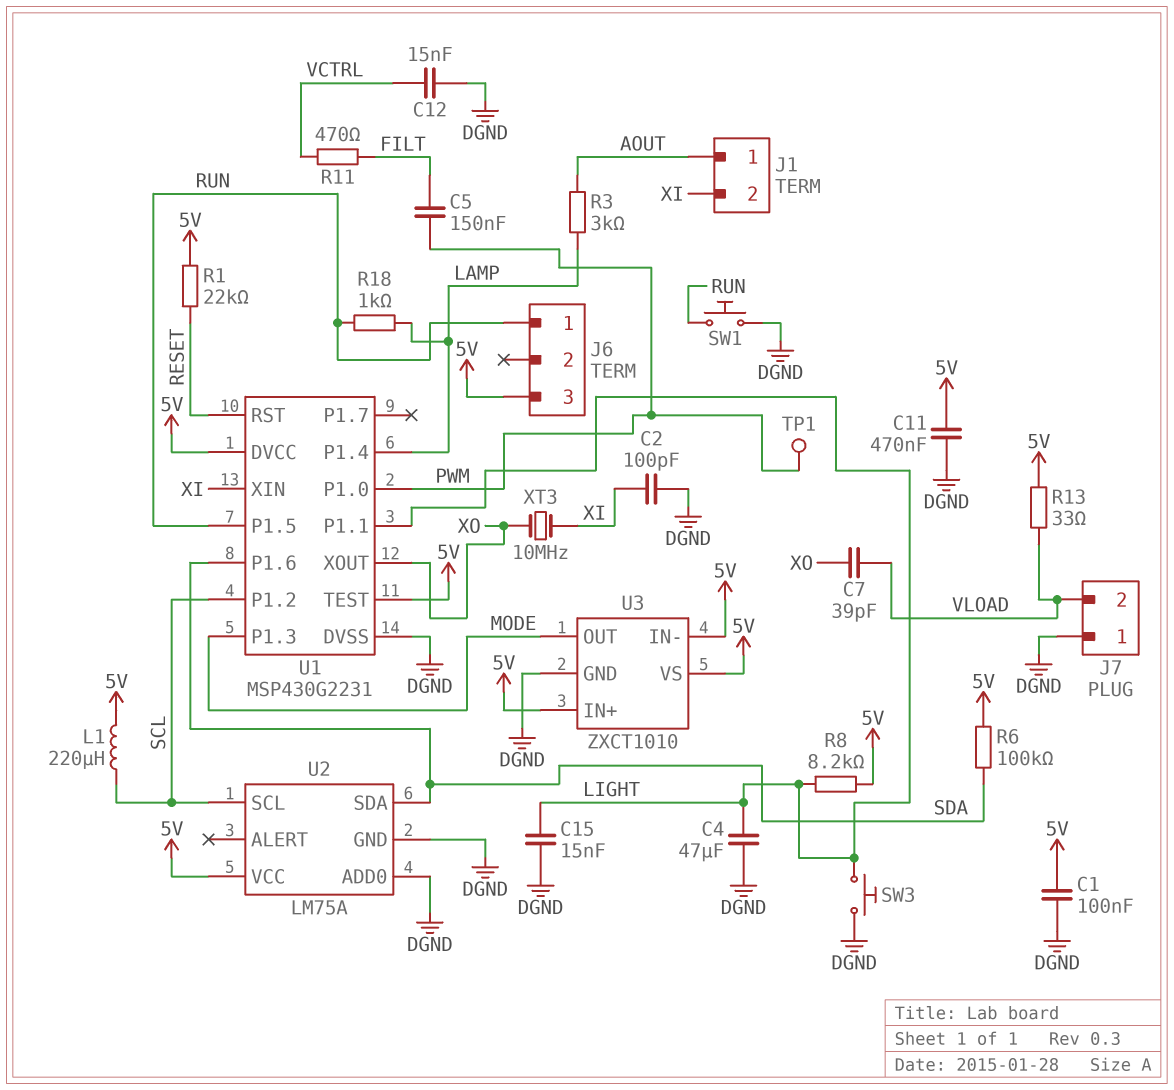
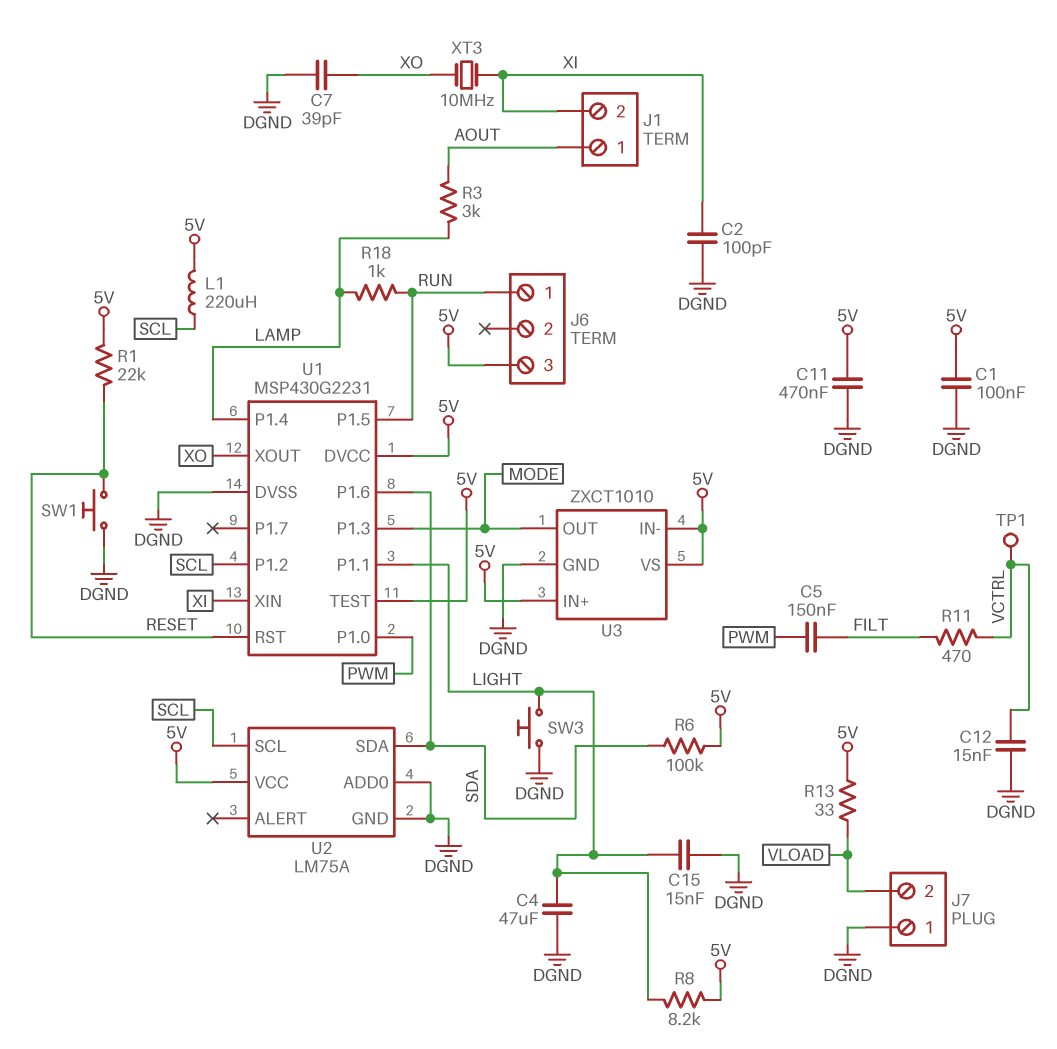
C7: 39pF (VLOAD, XO) -> 39pF (DGND, XO)
SW1: button (DGND, RUN) -> button (DGND, RESET)
TP1: test point (PWM) -> test point (VCTRL)

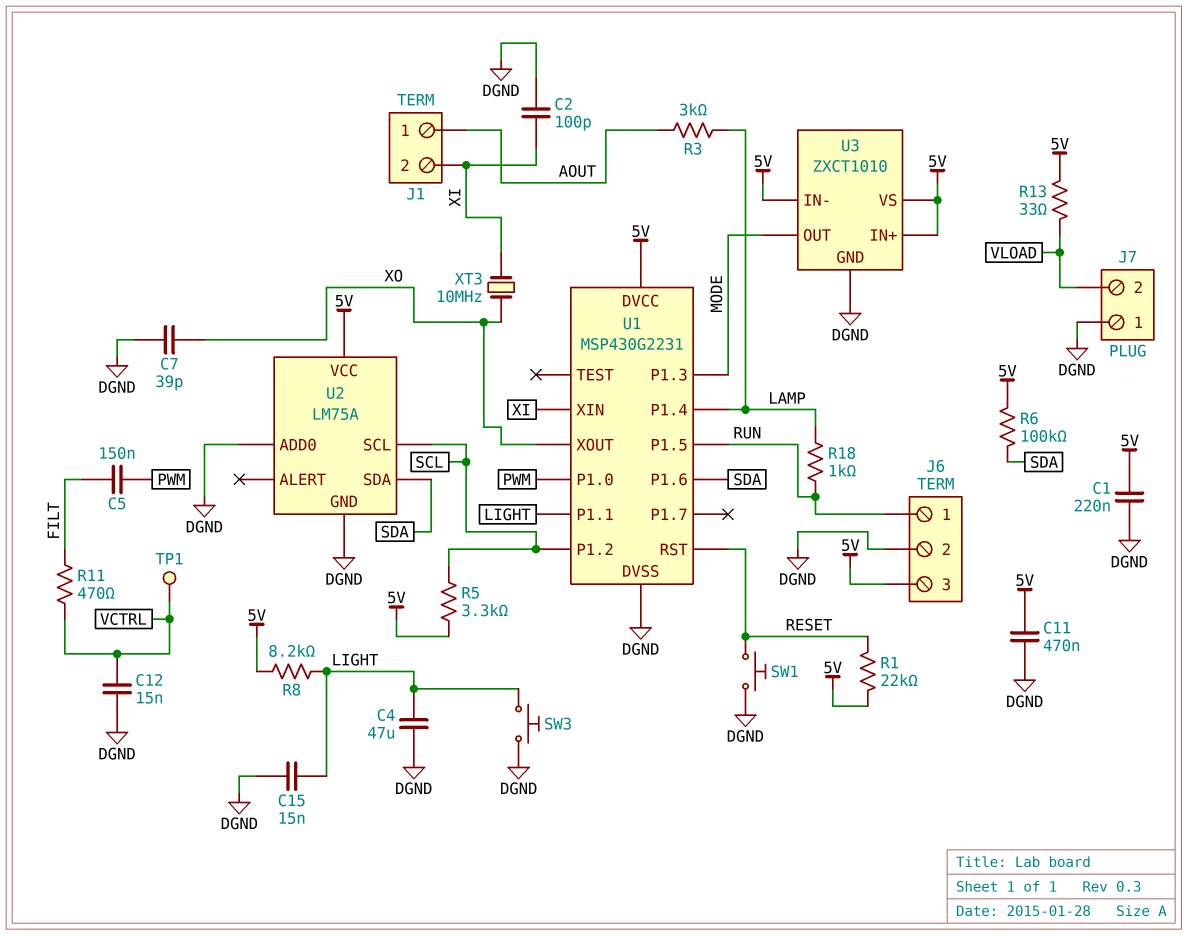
C1: 100nF (5V, DGND) -> 220nF (5V, DGND)
J6 pin 2: none -> DGND
L1: 220uH (5V, SCL) -> none
R5: none -> 3.3k (5V, SCL)
U1 pin TEST: 5V -> none

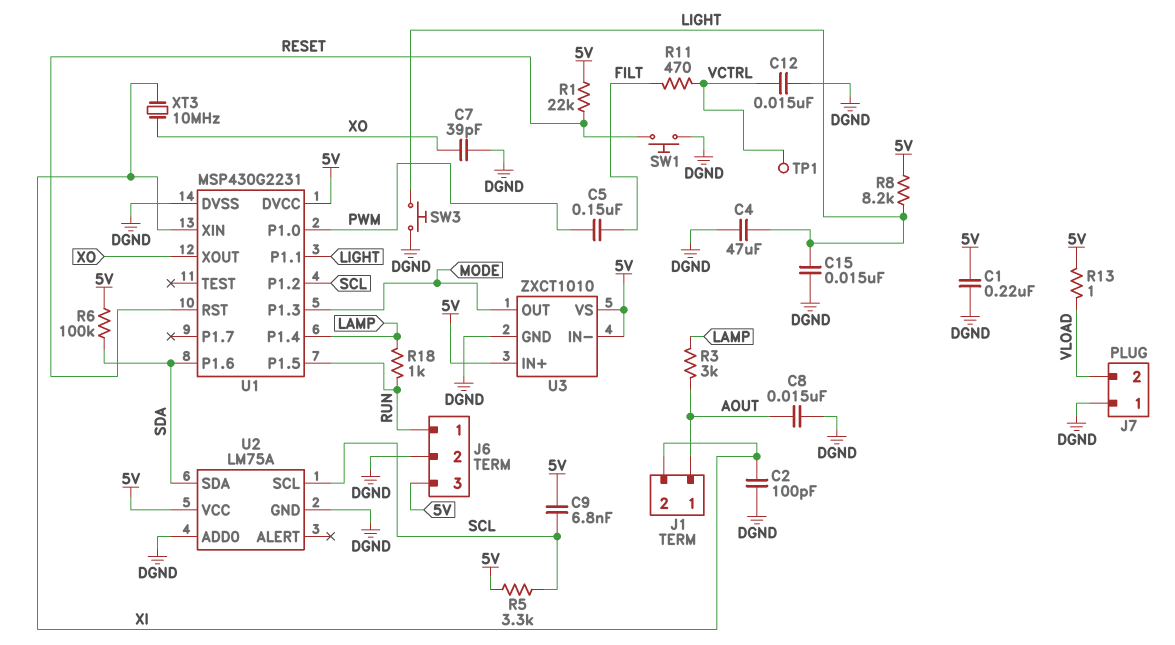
C8: none -> 15nF (AOUT, DGND)
C9: none -> 6.8nF (5V, SCL)
C11: 470nF (5V, DGND) -> none
R13: 33 (5V, VLOAD) -> 1 (5V, VLOAD)

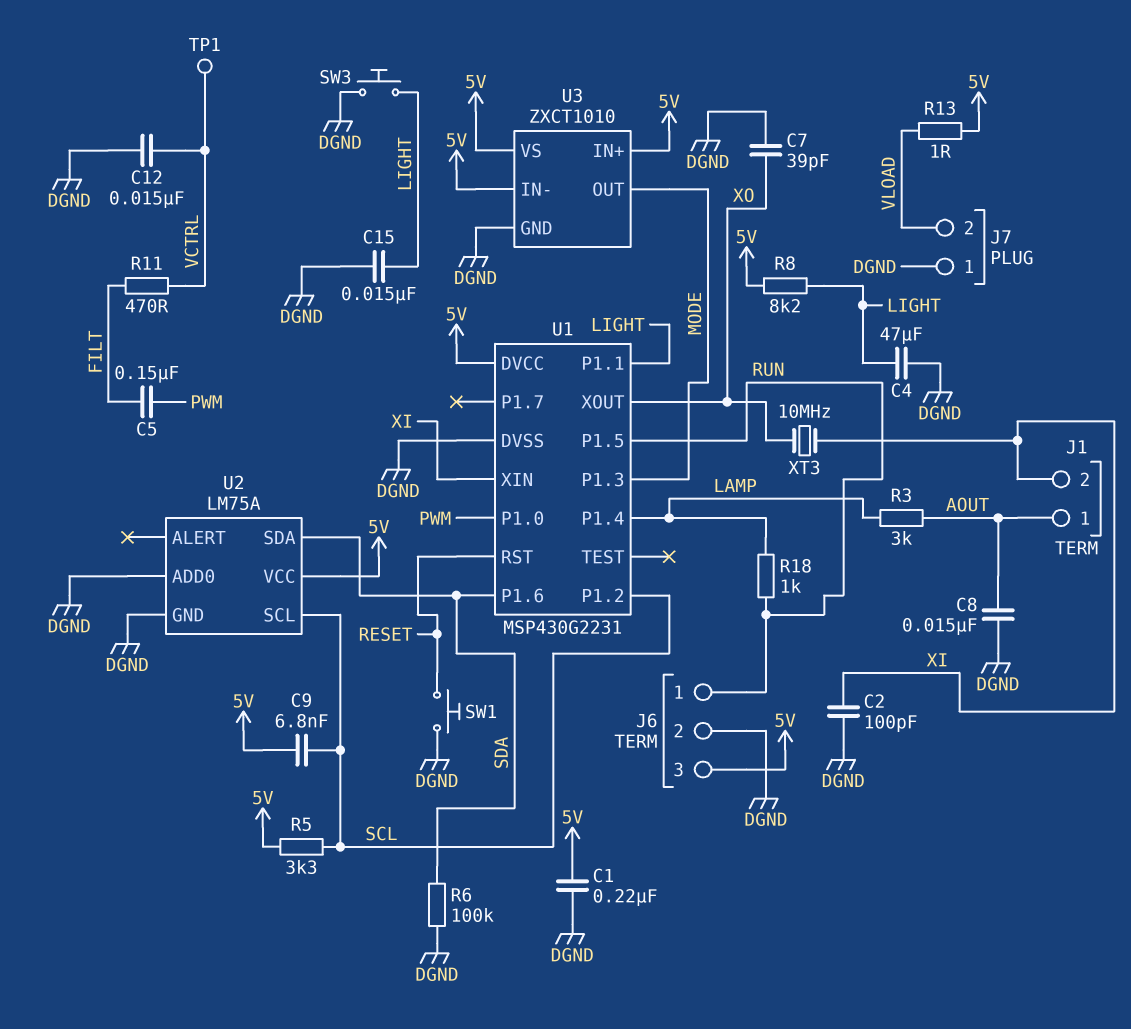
R1: 22k (5V, RESET) -> none
R6: 100k (5V, SDA) -> 100k (DGND, SDA)

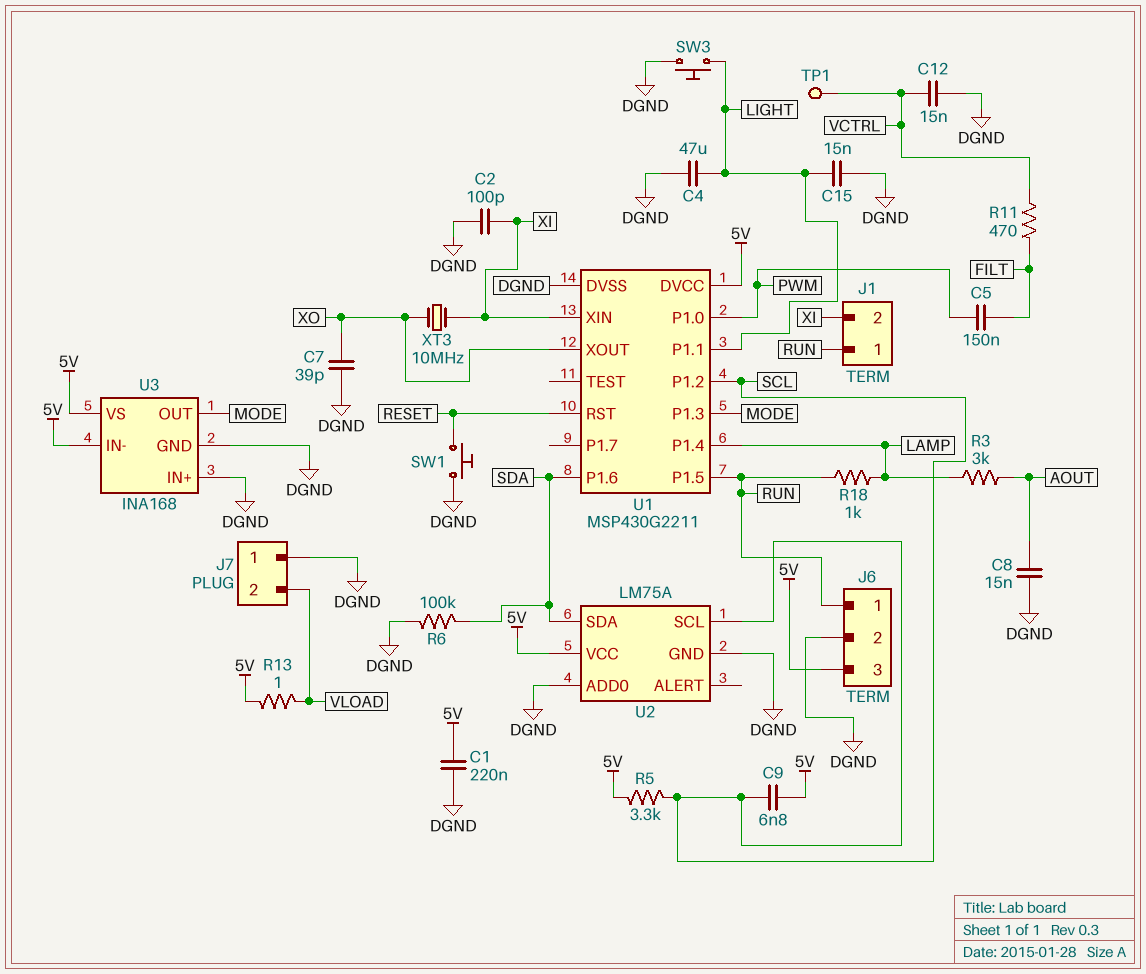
J1 pin 1: AOUT -> RUN
R8: 8.2k (5V, LIGHT) -> none
U1: MSP430G2231 -> MSP430G2211
U3: ZXCT1010 -> INA168
U3 pin IN+: 5V -> DGND

